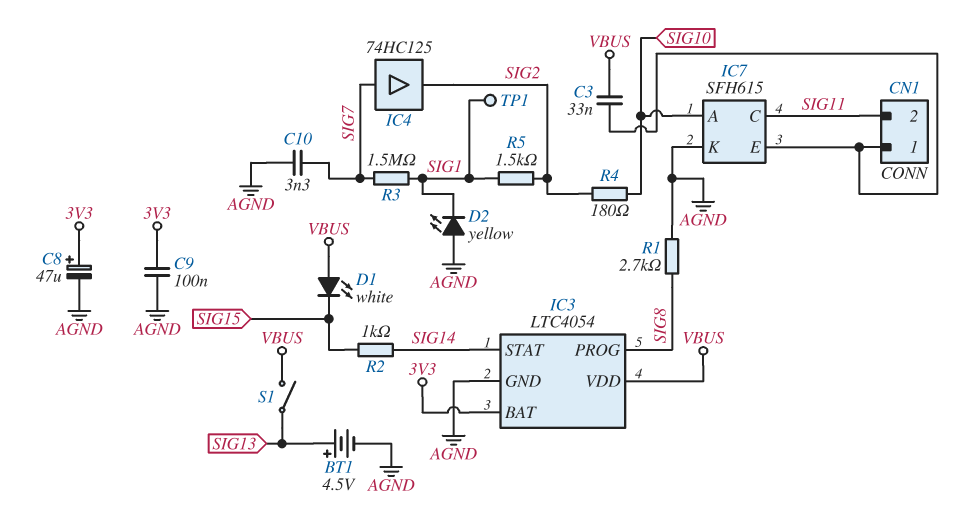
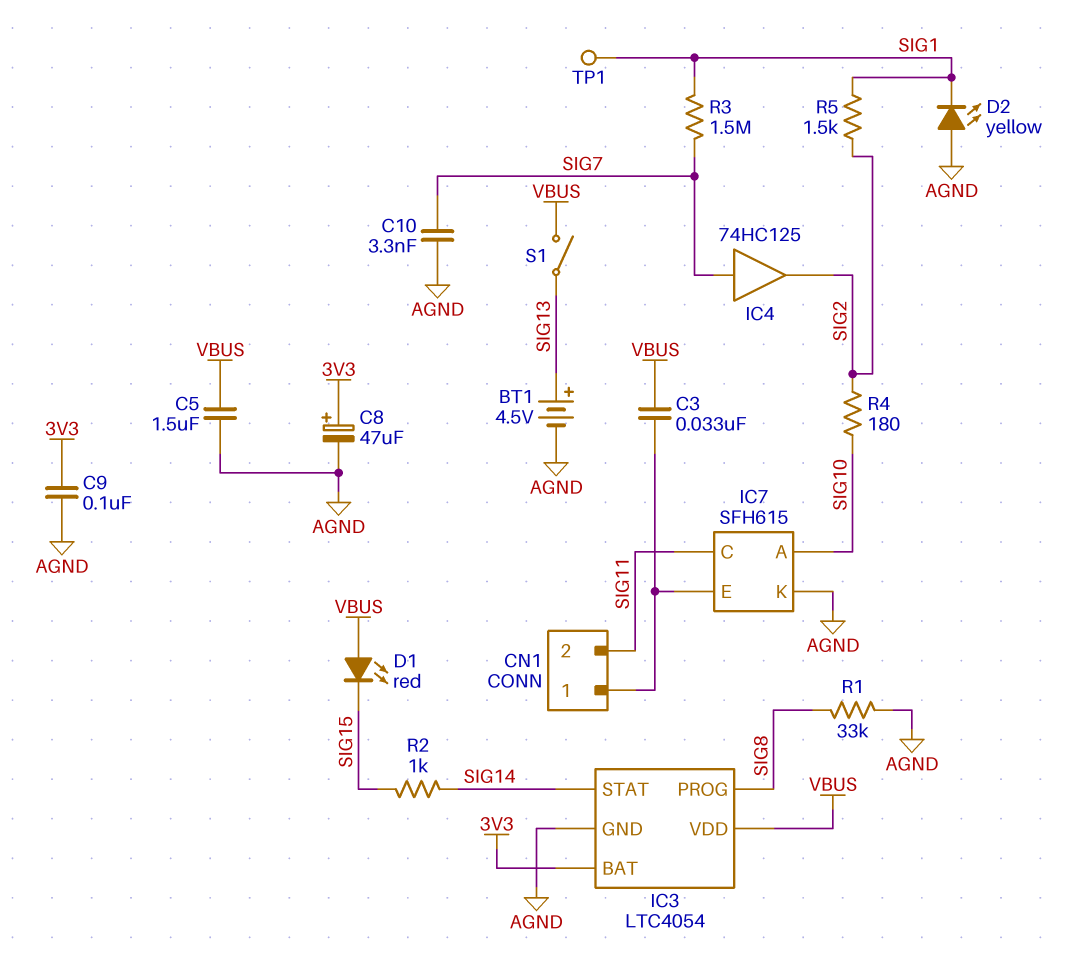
C5: none -> 1.5uF (AGND, VBUS)
D1: LED white (A VBUS, K SIG15) -> LED red (A VBUS, K SIG15)
R1: 2.7k (AGND, SIG8) -> 33k (AGND, SIG8)

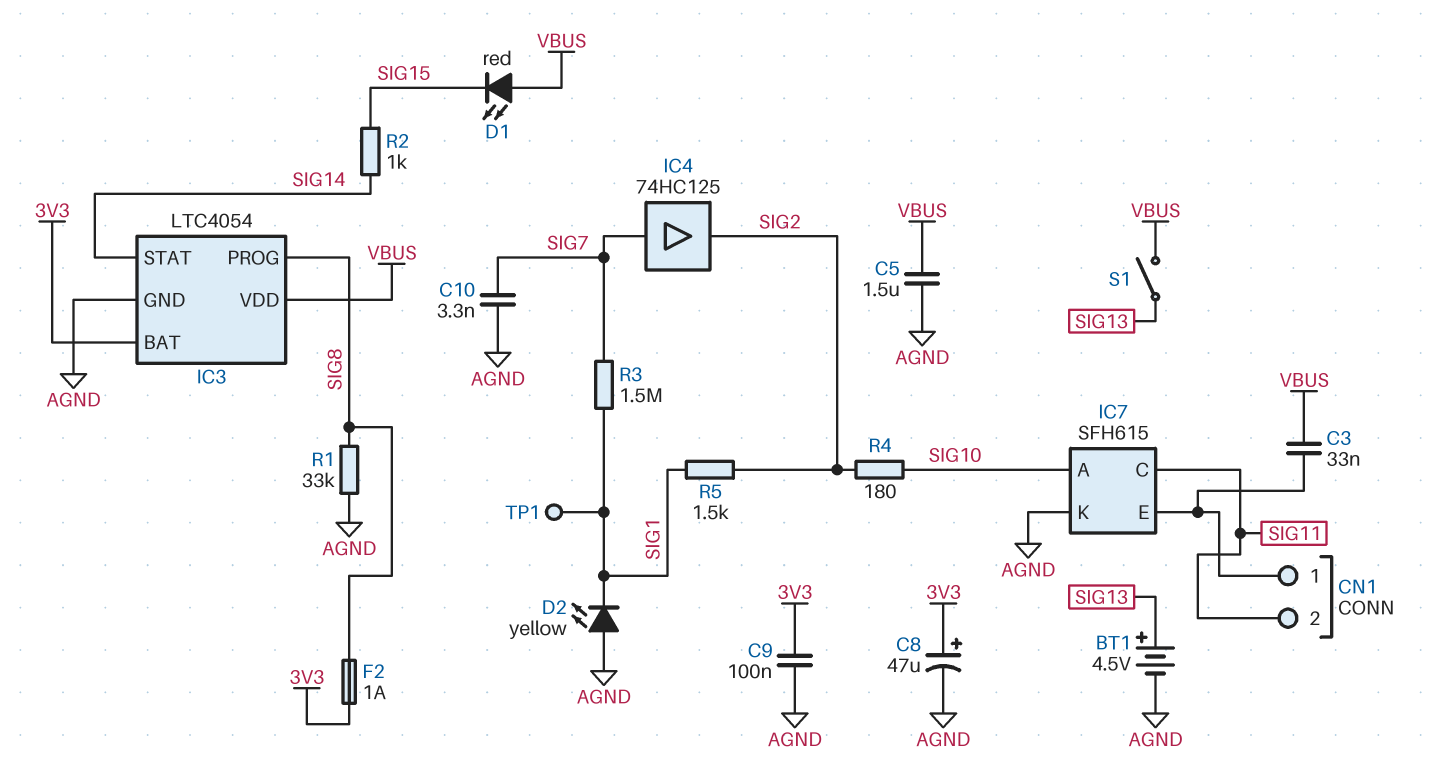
F2: none -> 1A (3V3, SIG8)

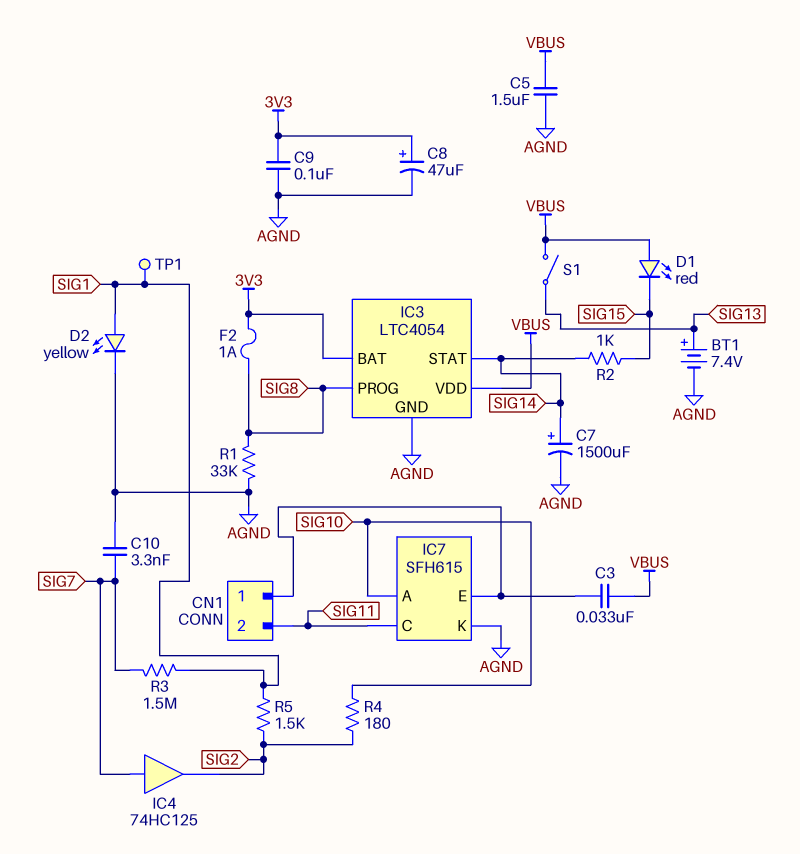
BT1: 4.5V (plus SIG13, minus AGND) -> 7.4V (plus SIG13, minus AGND)
C7: none -> 1500uF (plus SIG14, minus AGND)
D2: LED yellow (A AGND, K SIG1) -> LED yellow (A SIG1, K AGND)

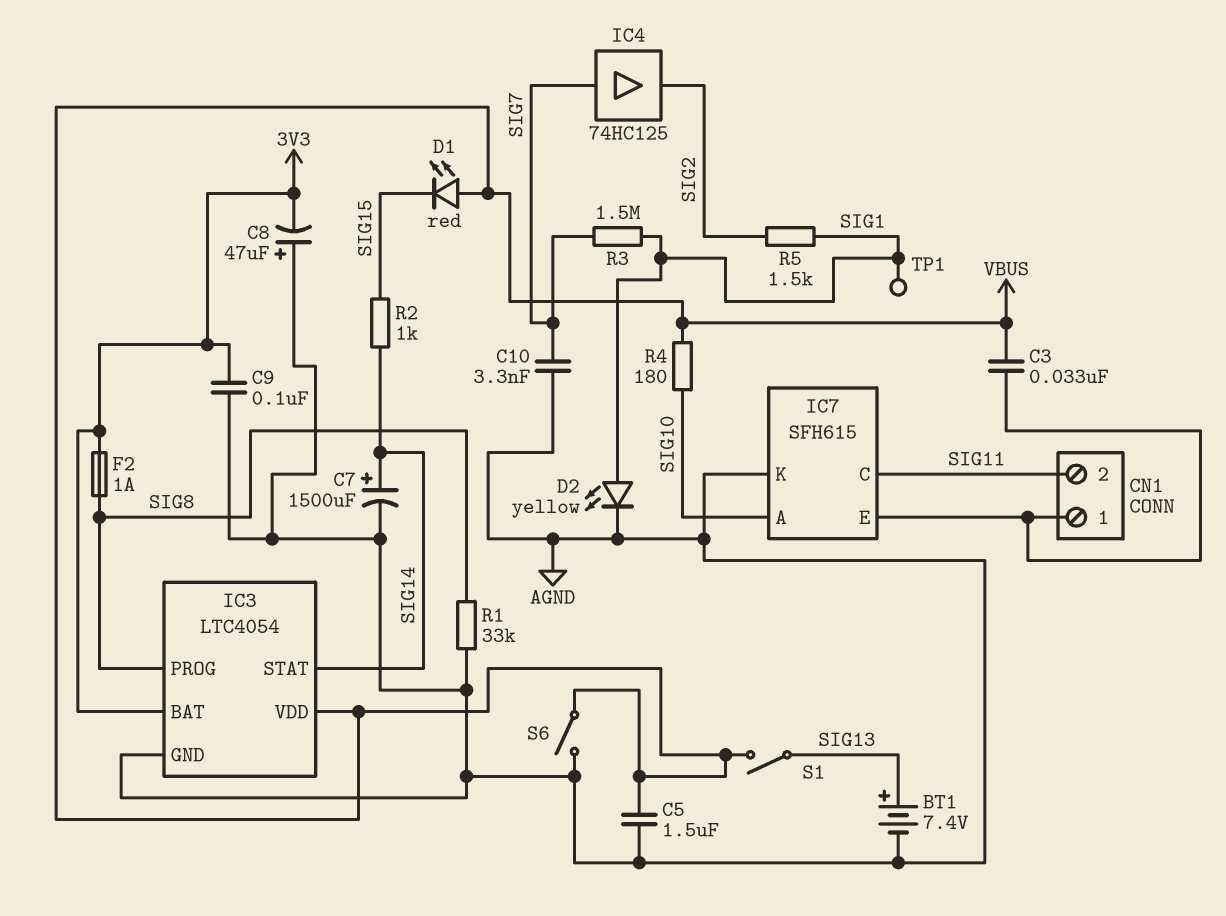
C8: 47uF (plus 3V3, minus AGND) -> 47uF (plus AGND, minus 3V3)
R4: 180 (SIG2, SIG10) -> 180 (SIG10, VBUS)
S6: none -> switch (AGND, VBUS)

